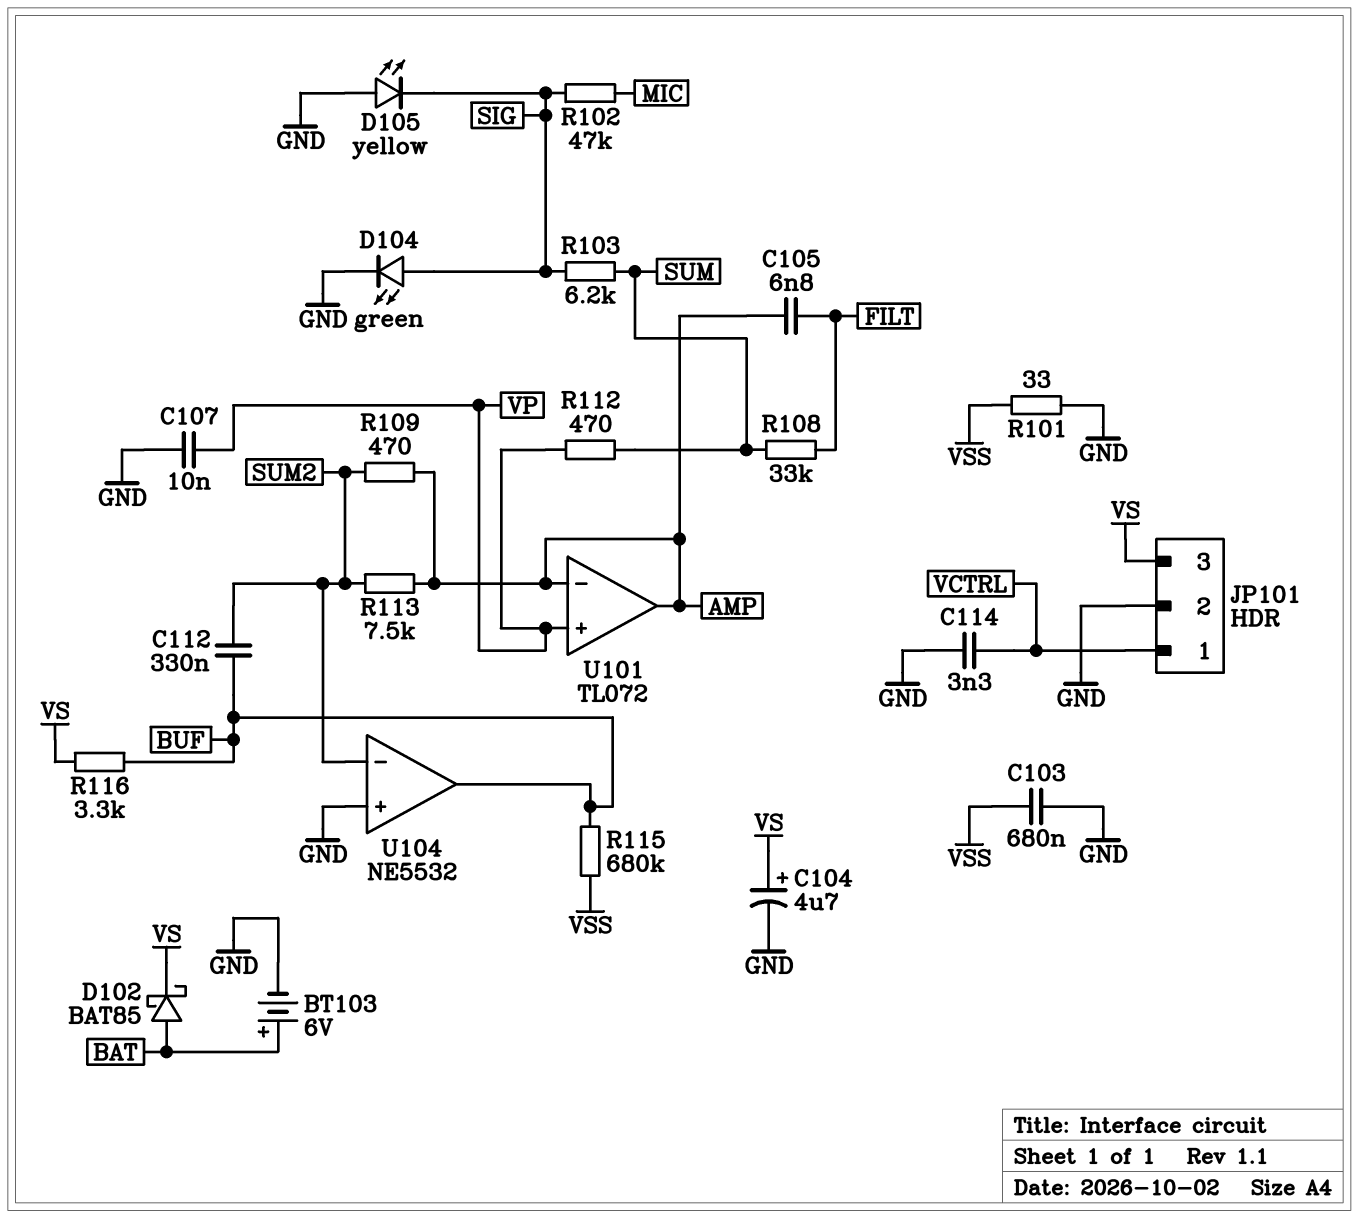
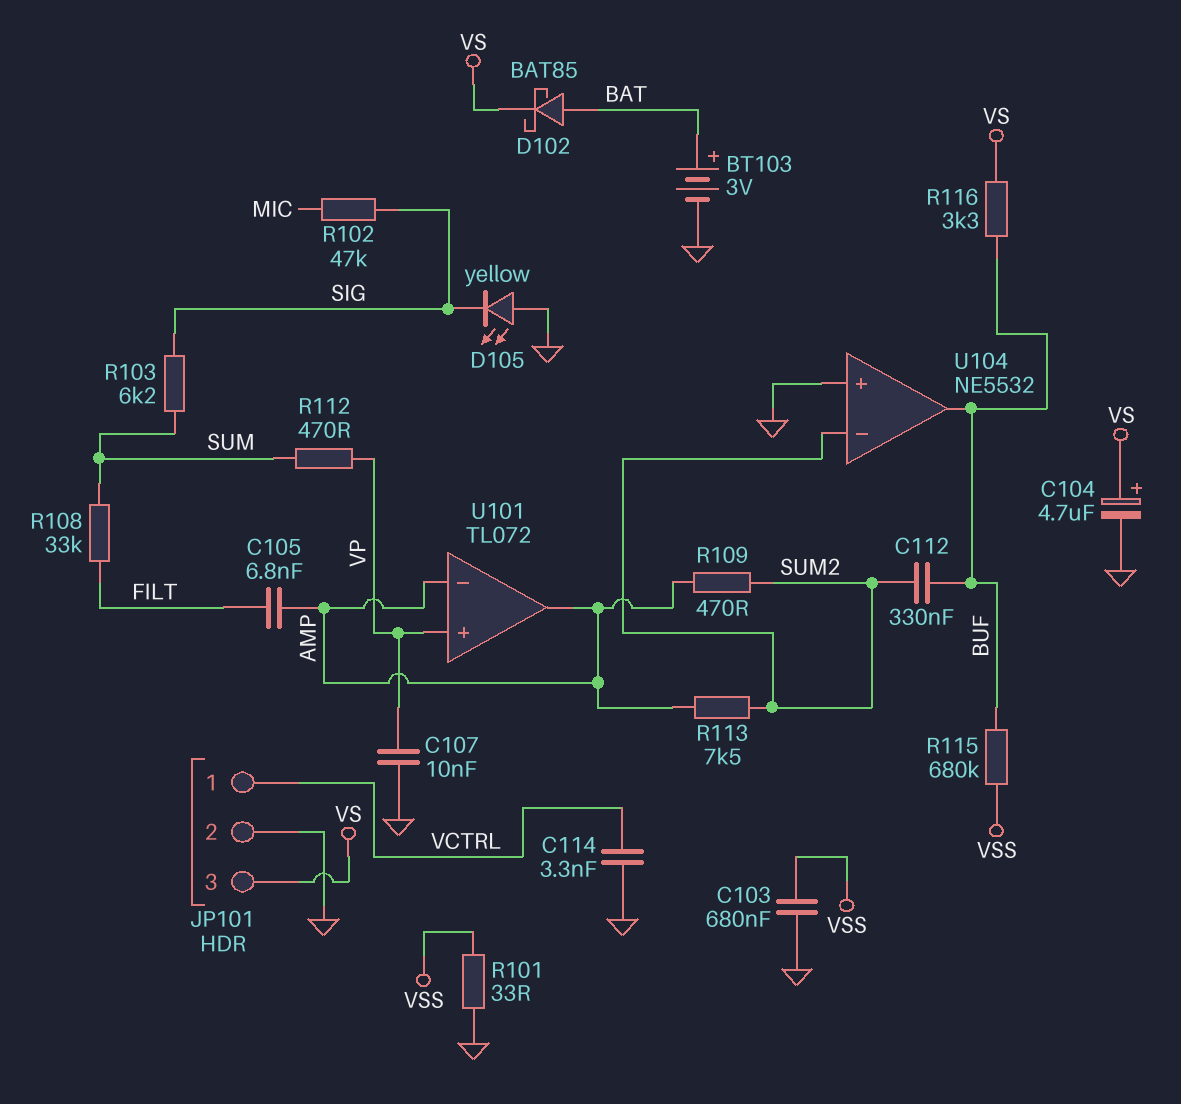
BT103: 6V (plus BAT, minus GND) -> 3V (plus BAT, minus GND)
D104: LED green (A SIG, K GND) -> none

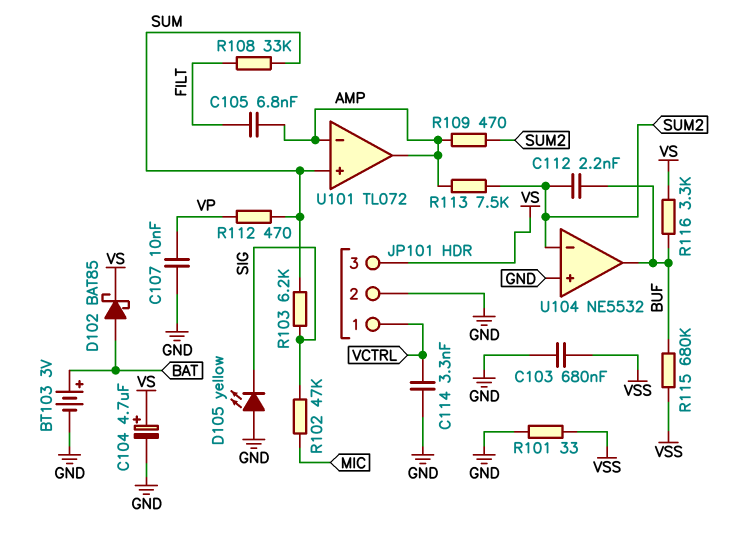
C112: 330nF (BUF, SUM2) -> 2.2nF (BUF, SUM2)
U101 pin in+: VP -> SUM

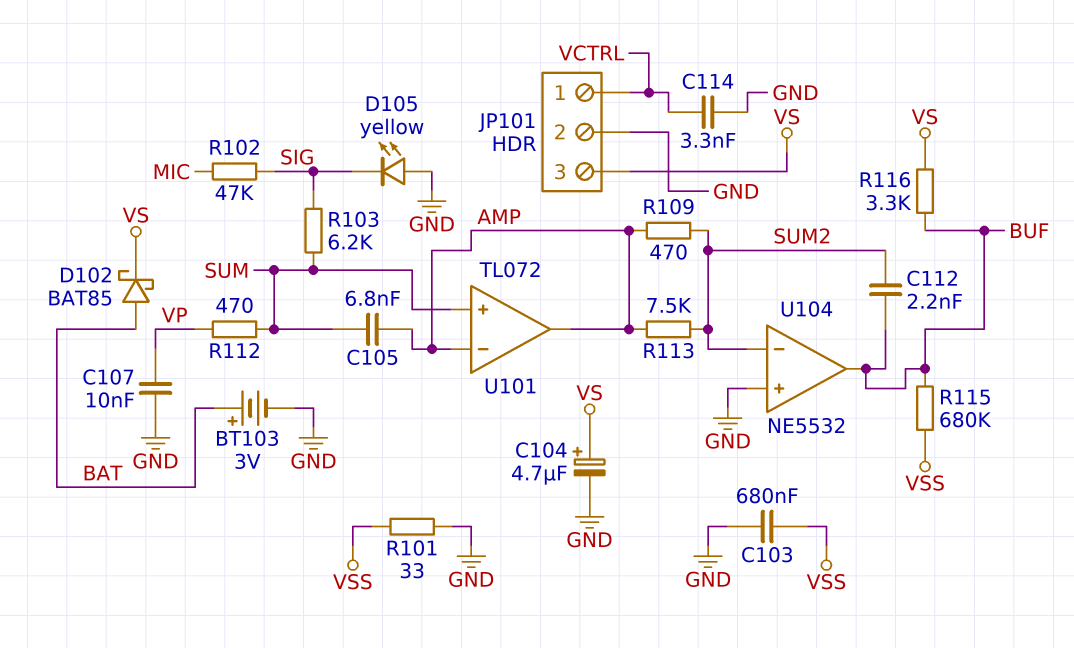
C105: 6.8nF (AMP, FILT) -> 6.8nF (AMP, SUM)
R108: 33k (FILT, SUM) -> none

